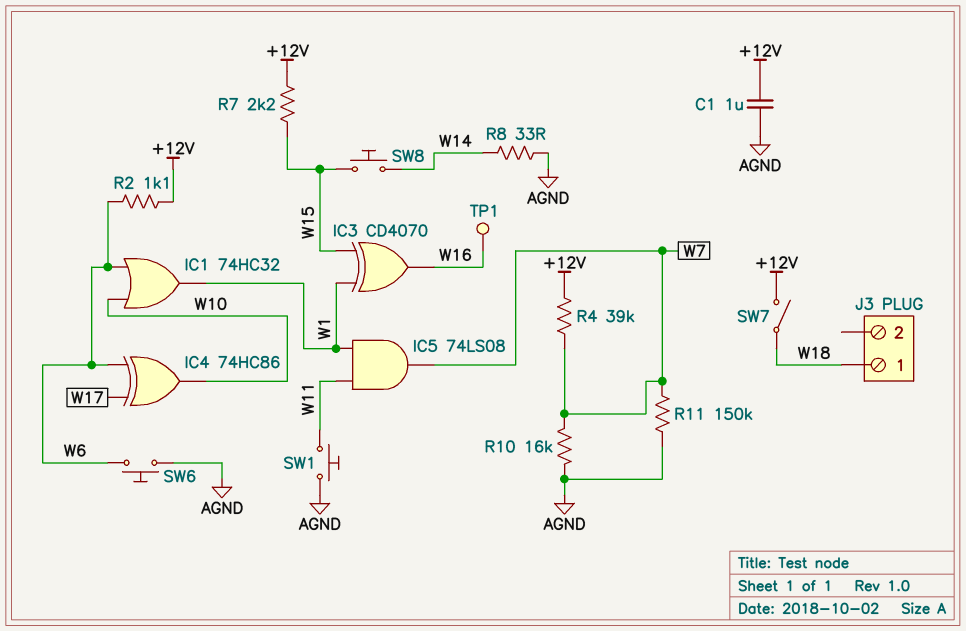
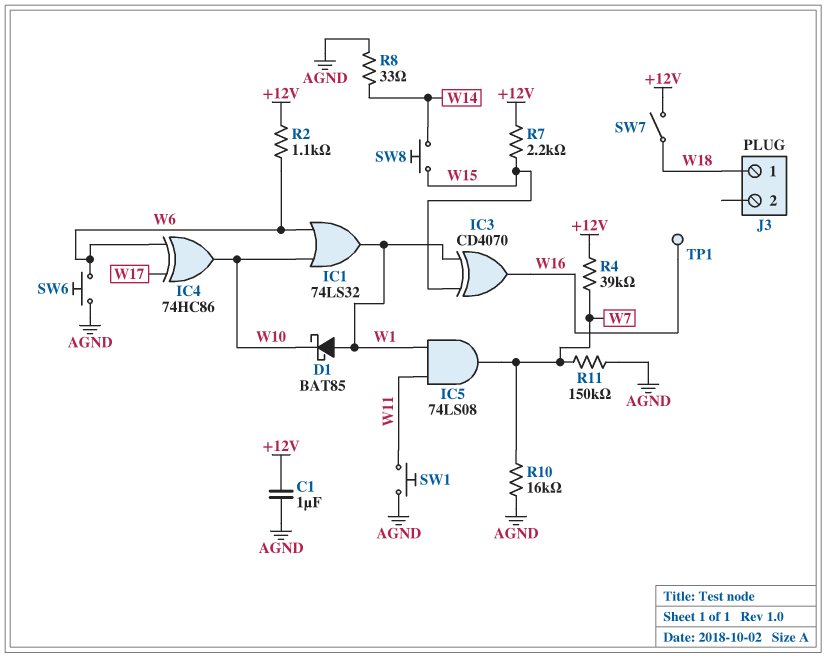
D1: none -> schottky BAT85 (A W1, K W10)
IC1: OR 74HC32 (in W6, in W10, out W1) -> OR 74LS32 (in W6, in W10, out W1)

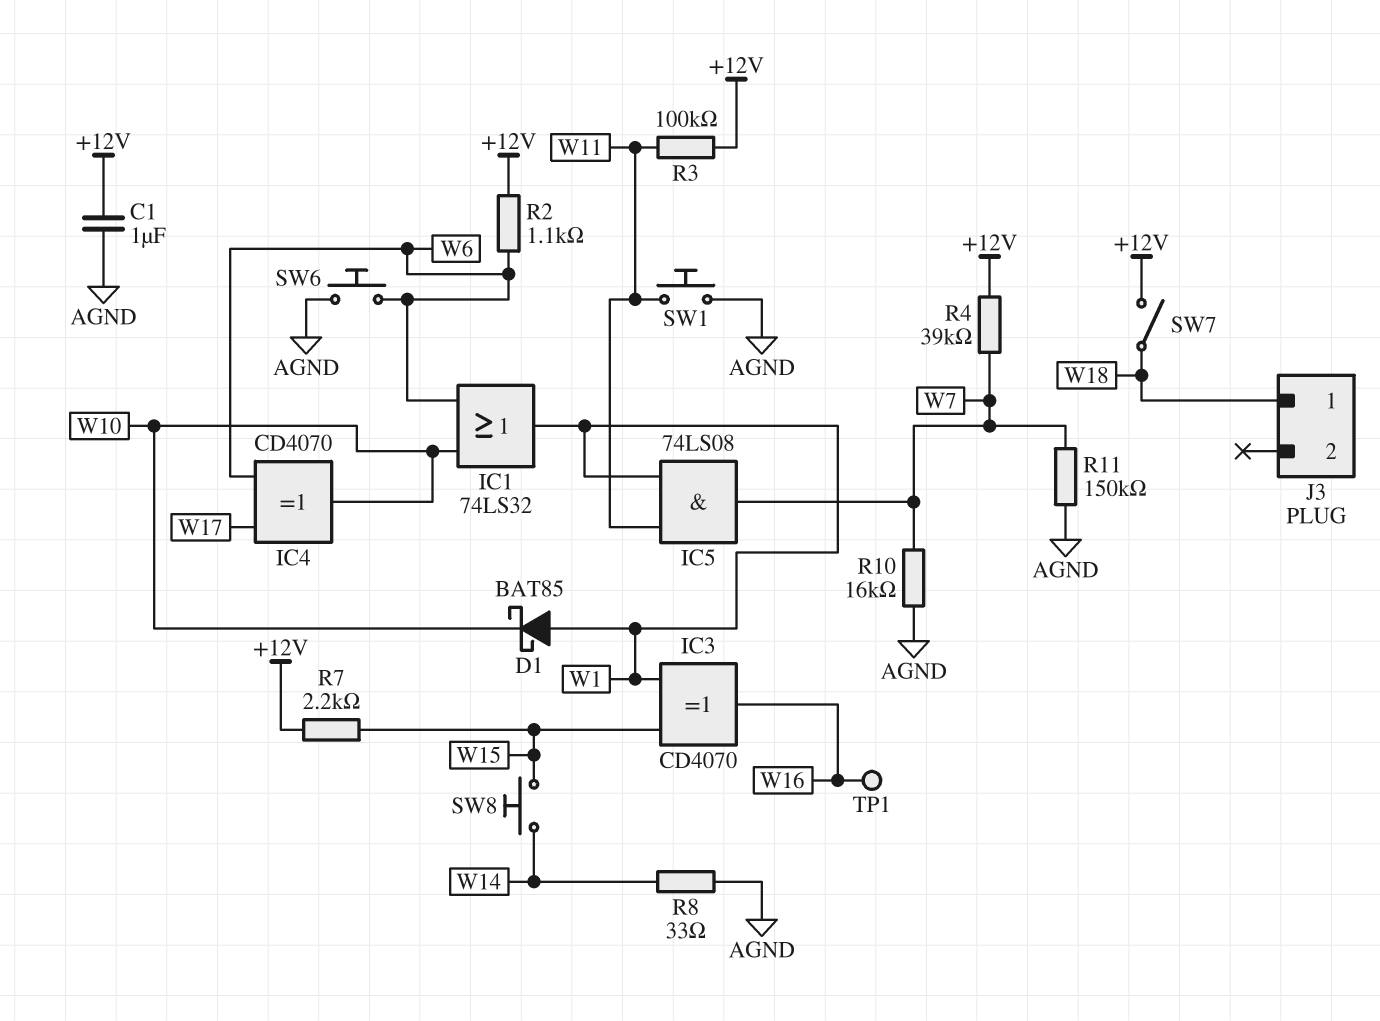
IC4: XOR 74HC86 (in W6, in W17, out W10) -> XOR CD4070 (in W6, in W17, out W10)
R3: none -> 100k (+12V, W11)

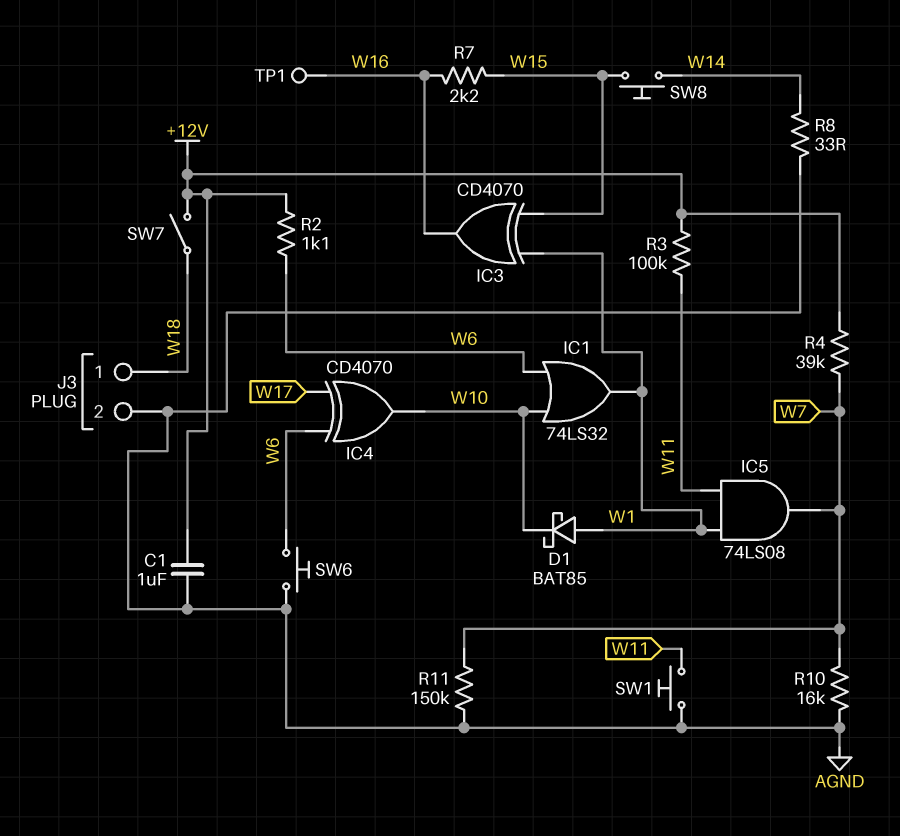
J3 pin 2: none -> AGND
R7: 2.2k (+12V, W15) -> 2.2k (W15, W16)

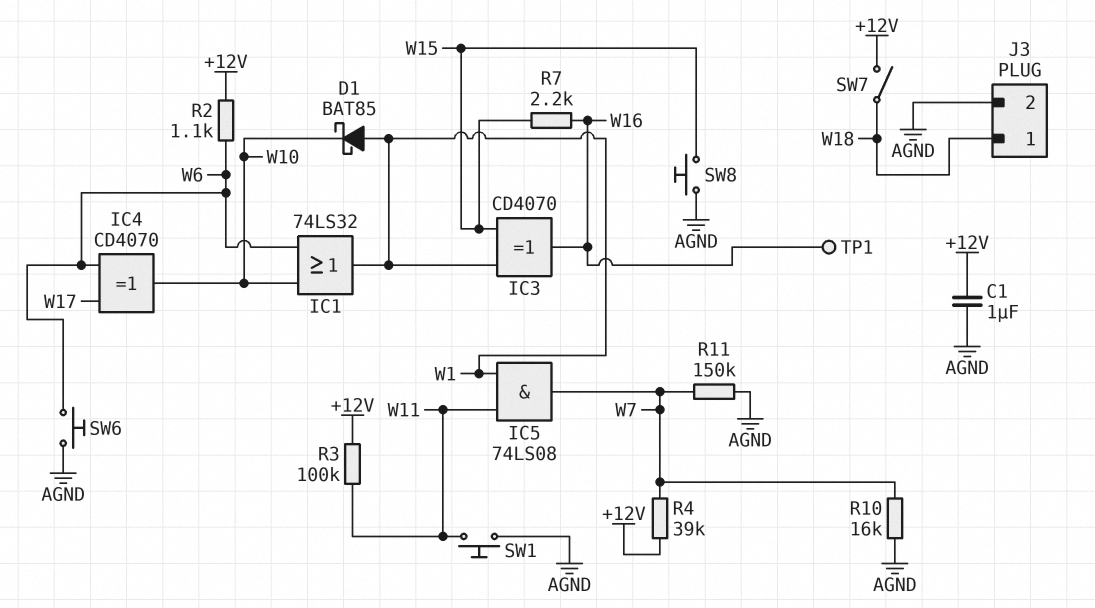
R8: 33 (AGND, W14) -> none
SW8: button (W14, W15) -> button (AGND, W15)

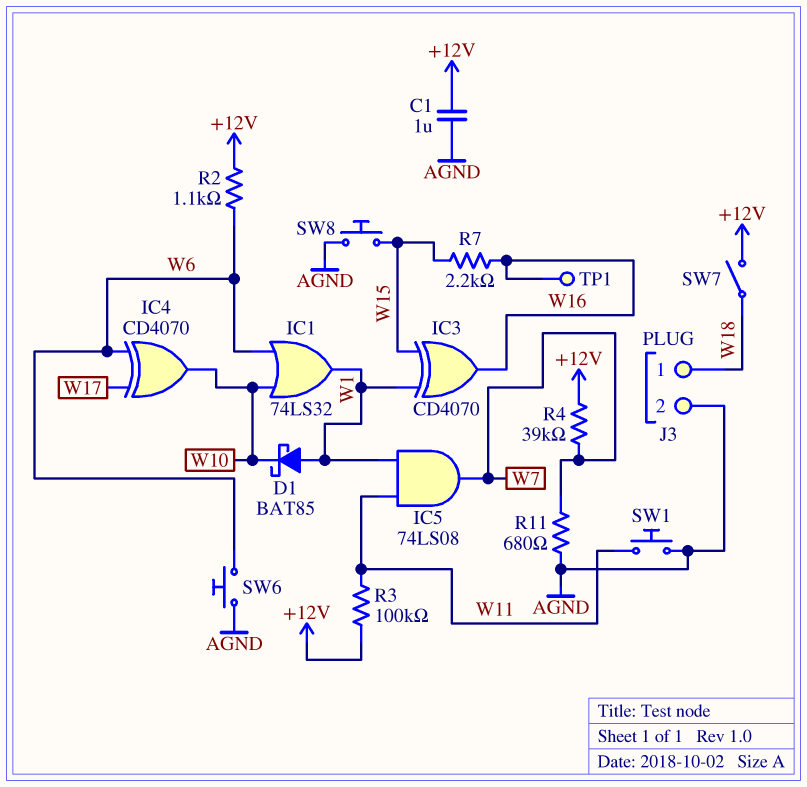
R10: 16k (AGND, W7) -> none
R11: 150k (AGND, W7) -> 680 (AGND, W7)

